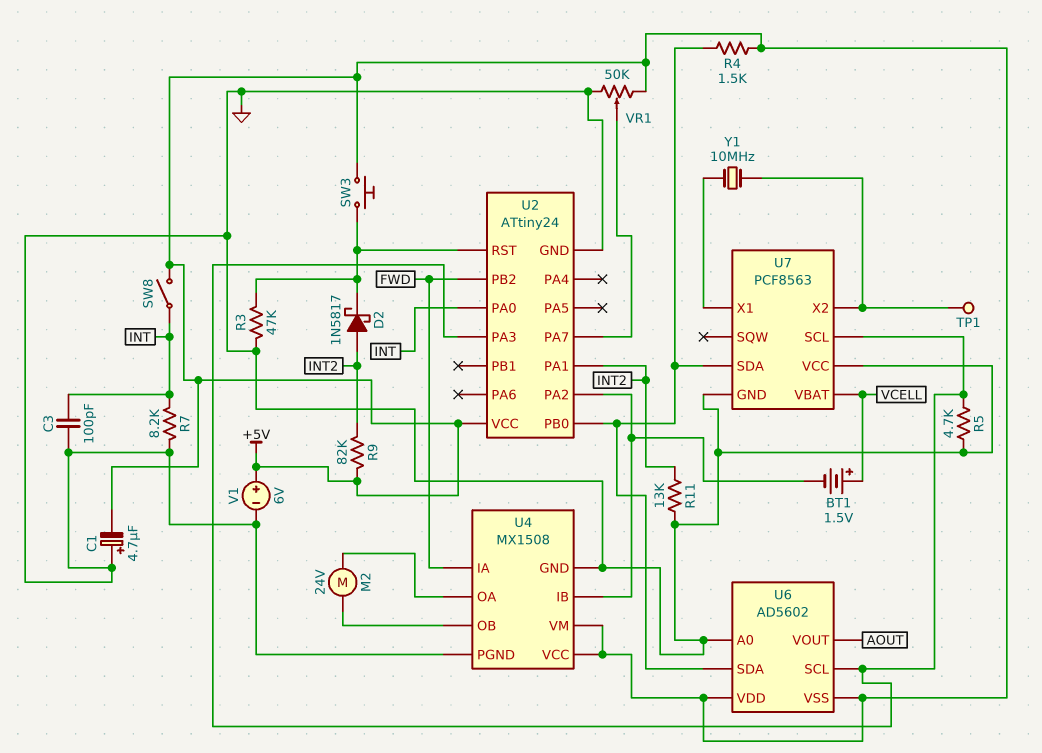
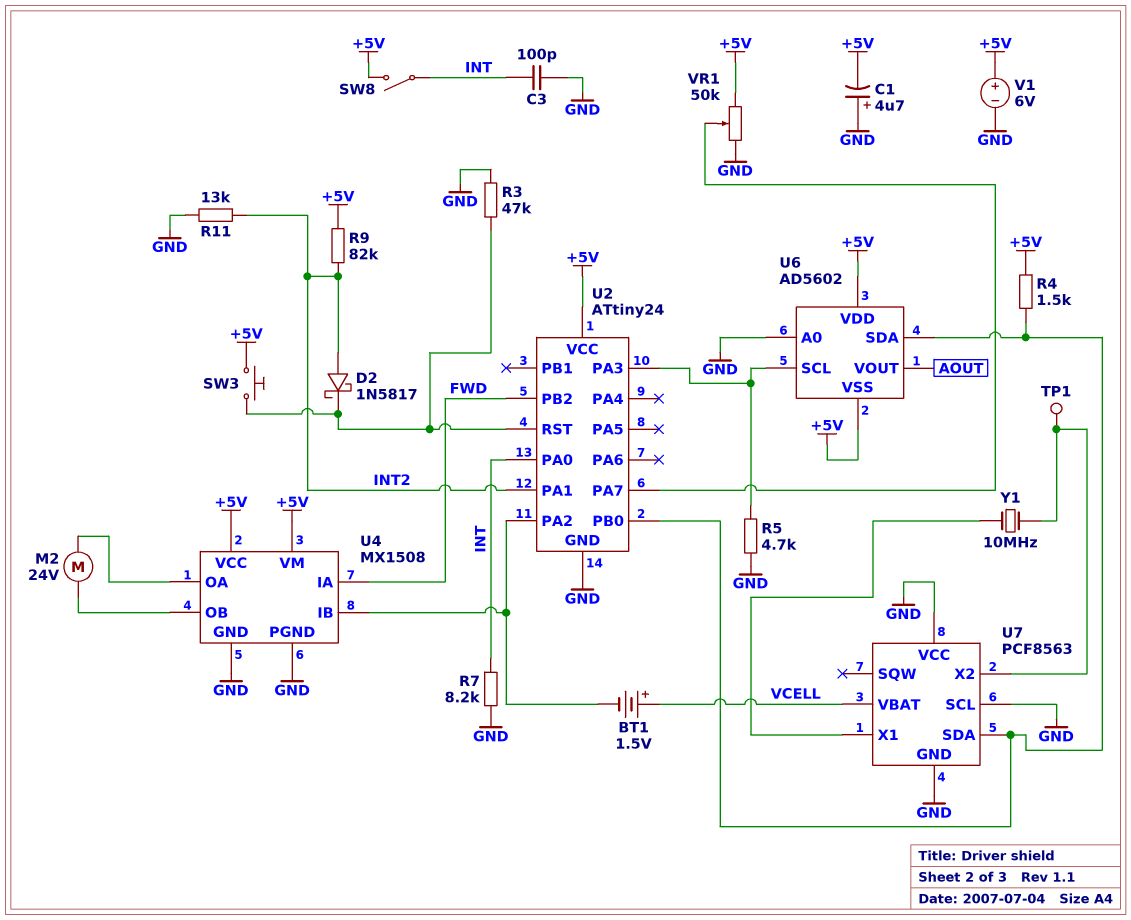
U7 pin SCL: U2/PA3 -> GND

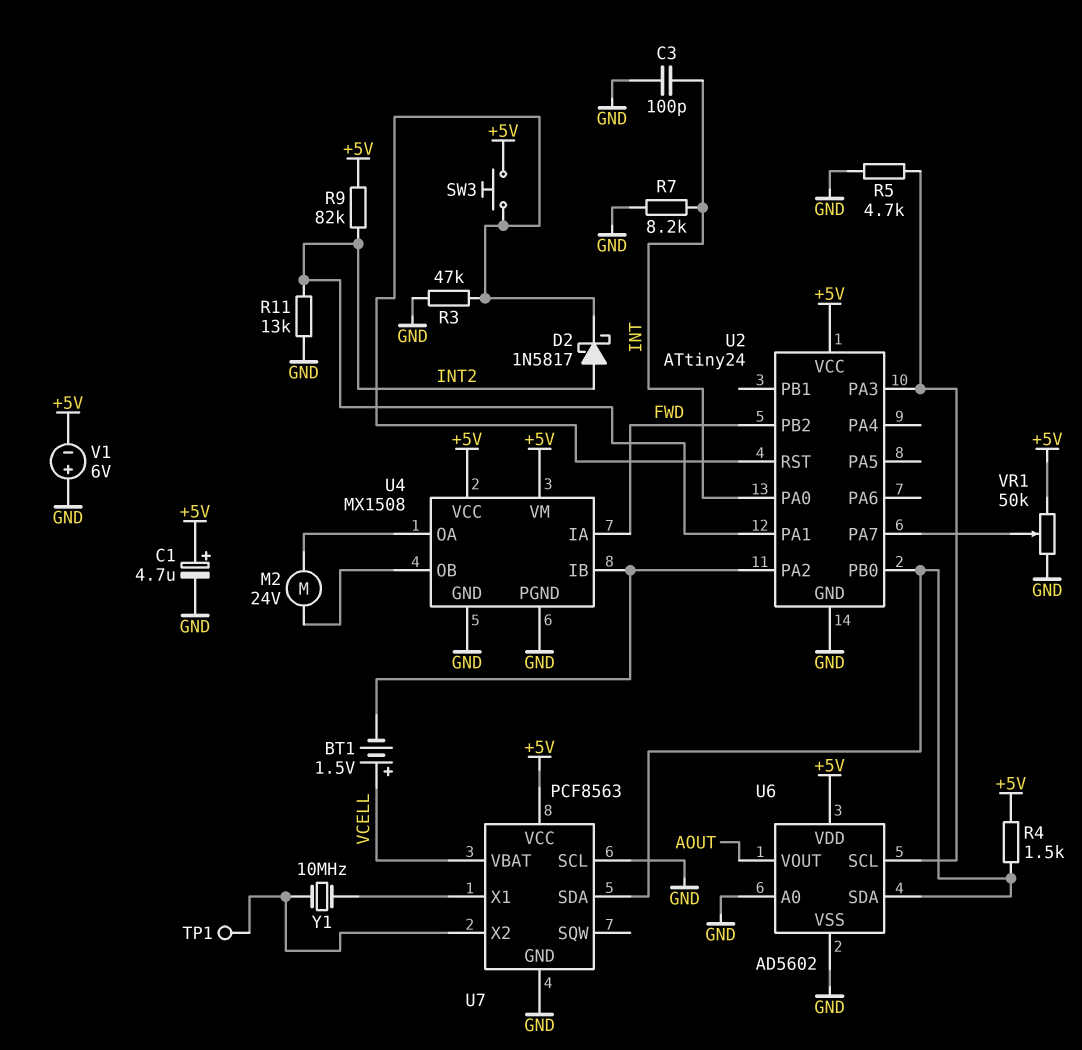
C1: 4.7uF (plus GND, minus +5V) -> 4.7uF (plus +5V, minus GND)
SW8: switch (+5V, INT) -> none
U6 pin VSS: +5V -> GND
U7 pin VCC: GND -> +5V
V1: 6V (plus +5V, minus GND) -> 6V (plus GND, minus +5V)

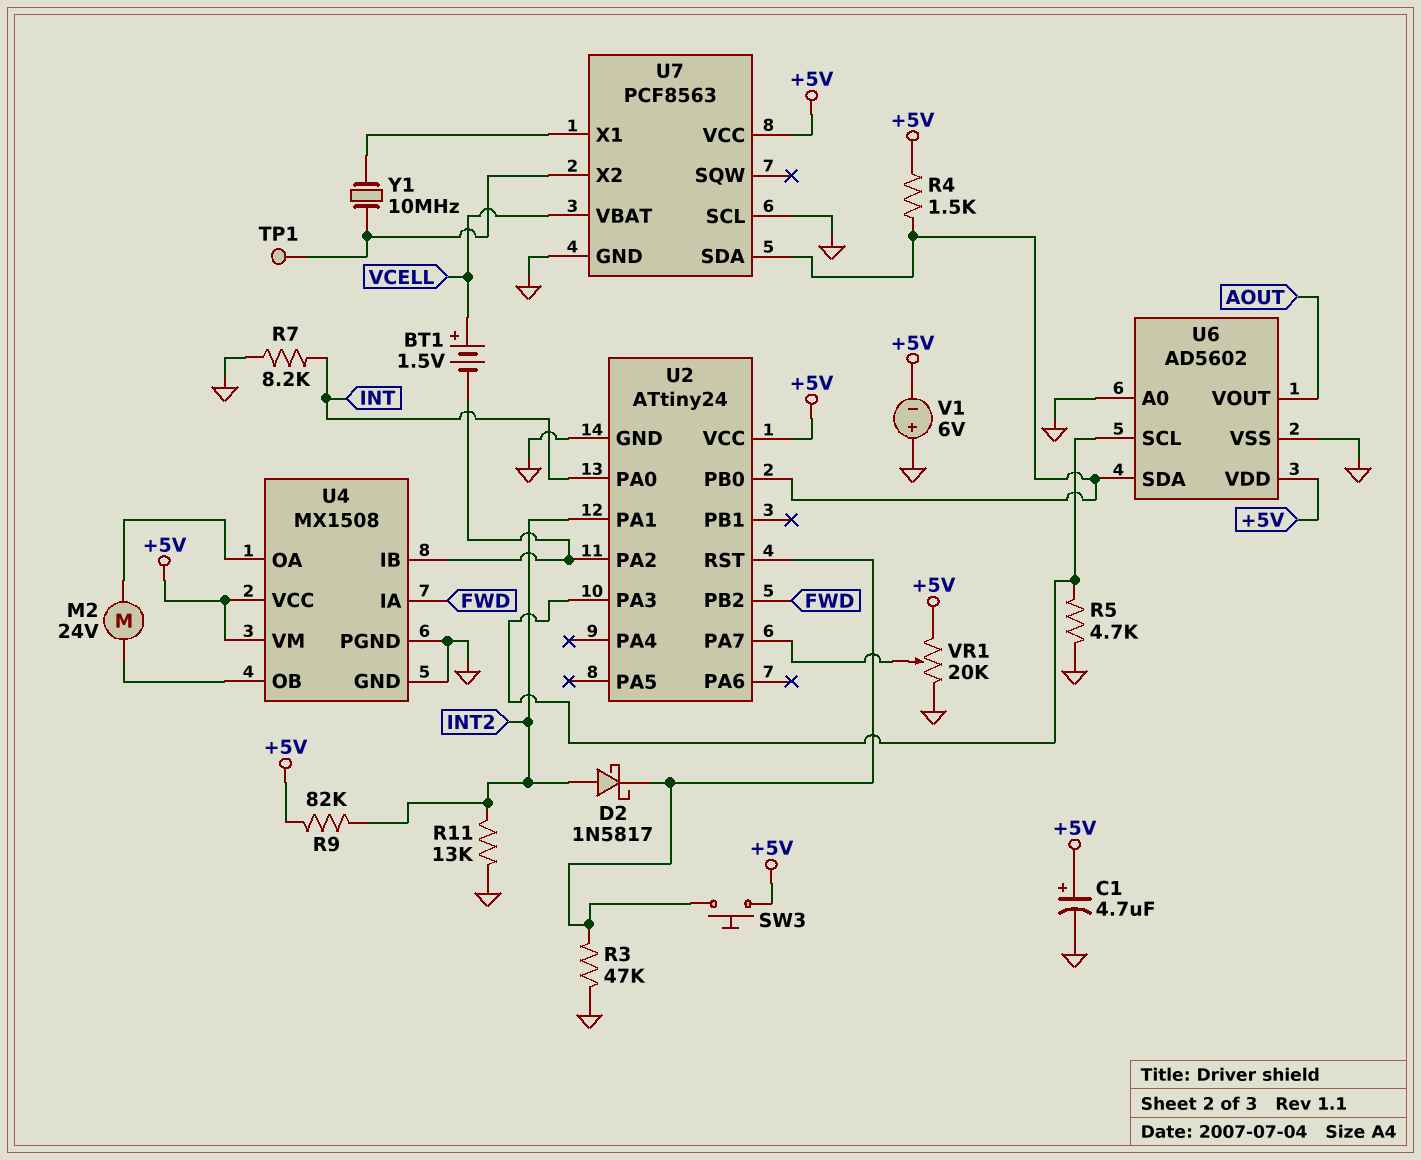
C3: 100pF (GND, INT) -> none
VR1: 50k (+5V, GND, wiper U2/PA7) -> 20k (+5V, GND, wiper U2/PA7)

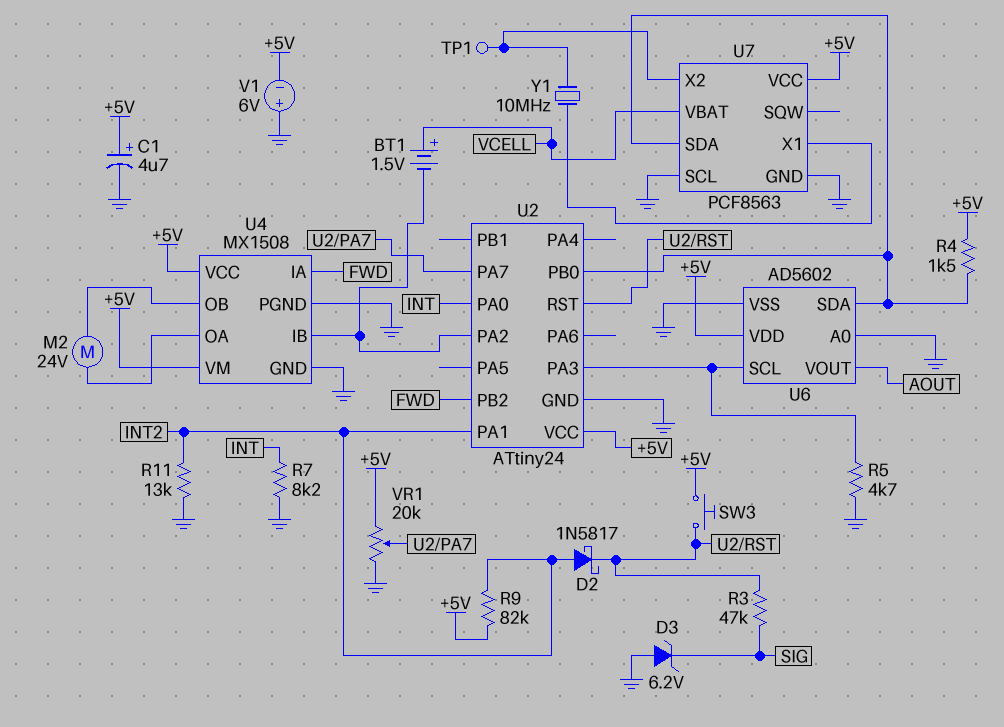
D3: none -> zener 6.2V (A GND, K SIG)
R3: 47k (GND, U2/RST) -> 47k (SIG, U2/RST)

